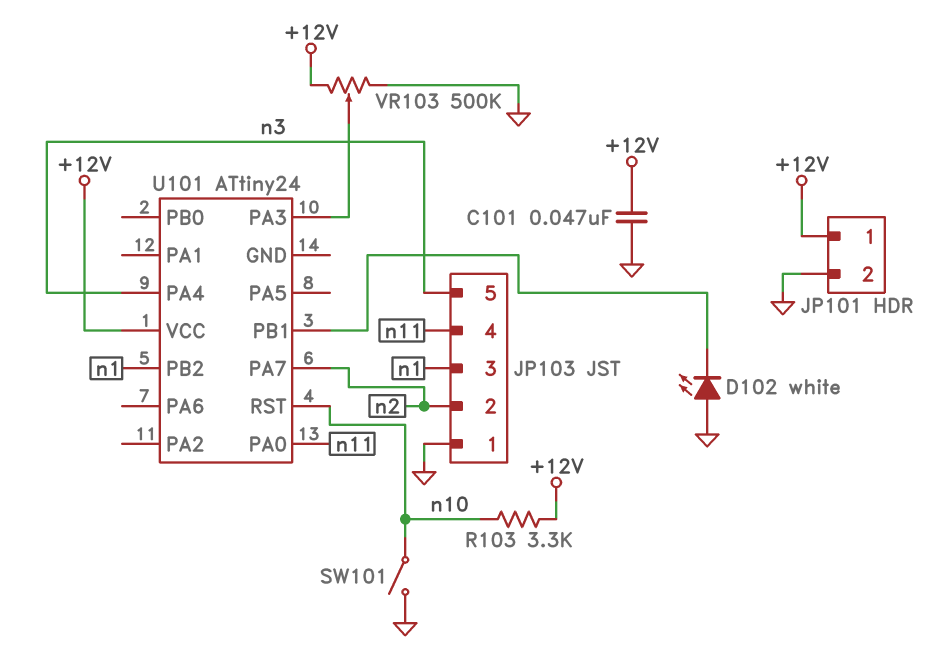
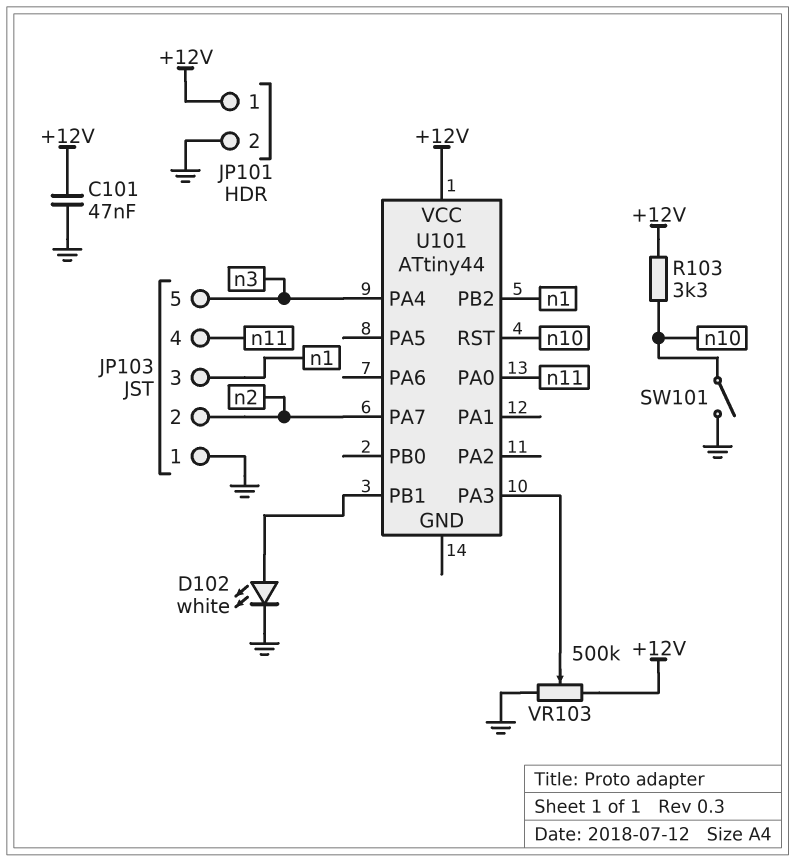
D102: LED white (A GND, K U101/PB1) -> LED white (A U101/PB1, K GND)
U101: ATtiny24 -> ATtiny44

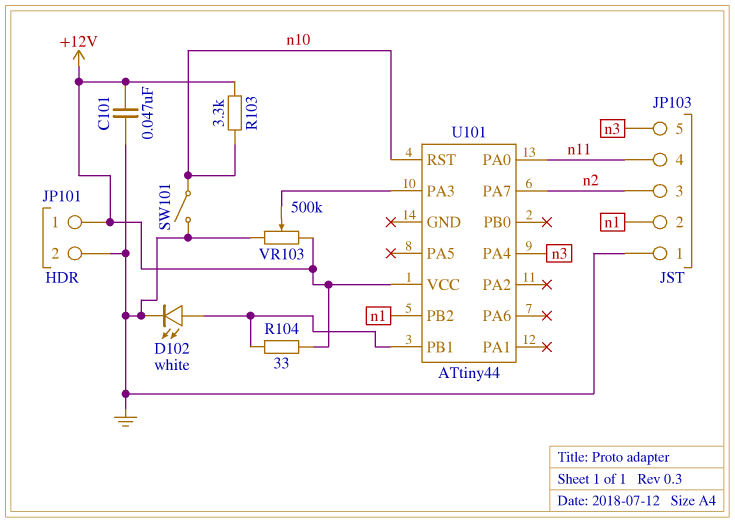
JP103 pin 2: n2 -> n1
JP103 pin 3: n1 -> n2
R104: none -> 33 (+12V, U101/PB1)

